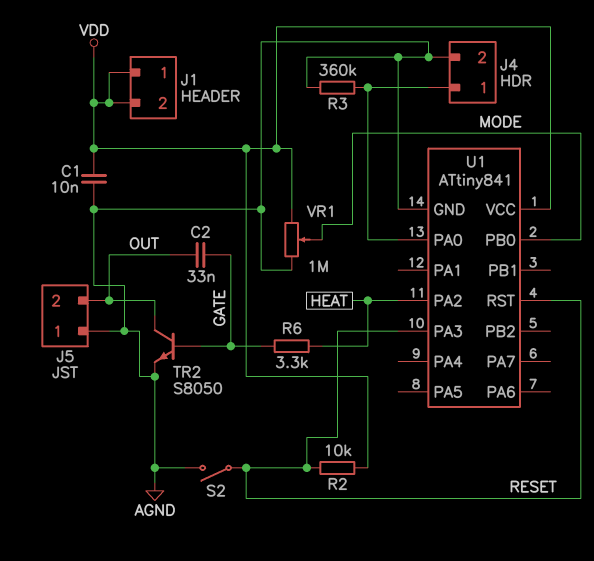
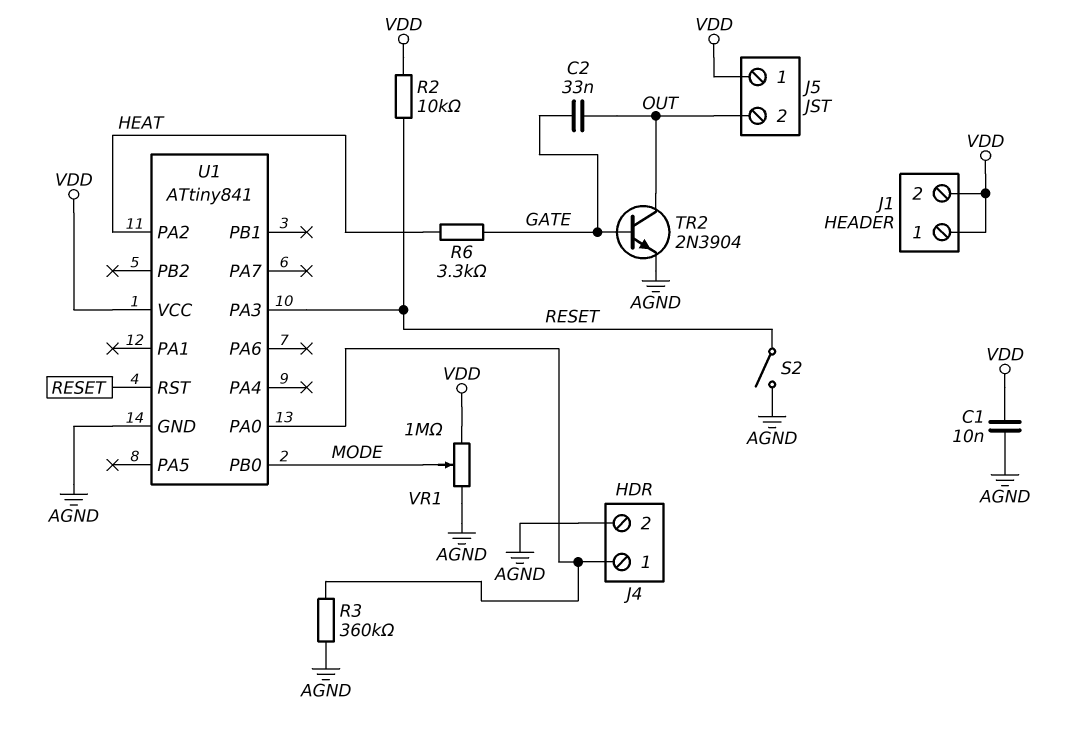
J5 pin 1: AGND -> VDD
TR2: NPN S8050 (B GATE, C OUT, E AGND) -> NPN 2N3904 (B GATE, C OUT, E AGND)

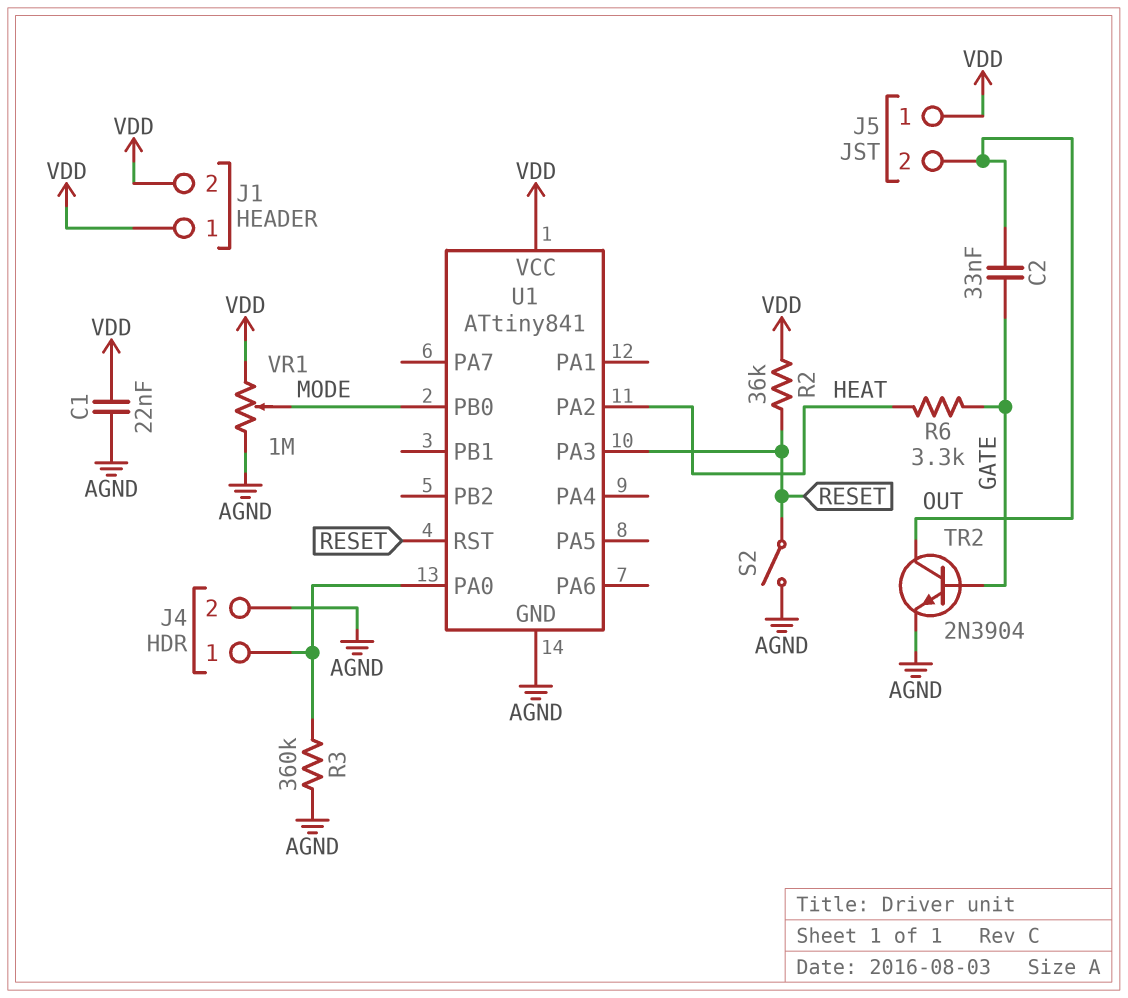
C1: 10nF (AGND, VDD) -> 22nF (AGND, VDD)
R2: 10k (RESET, VDD) -> 36k (RESET, VDD)

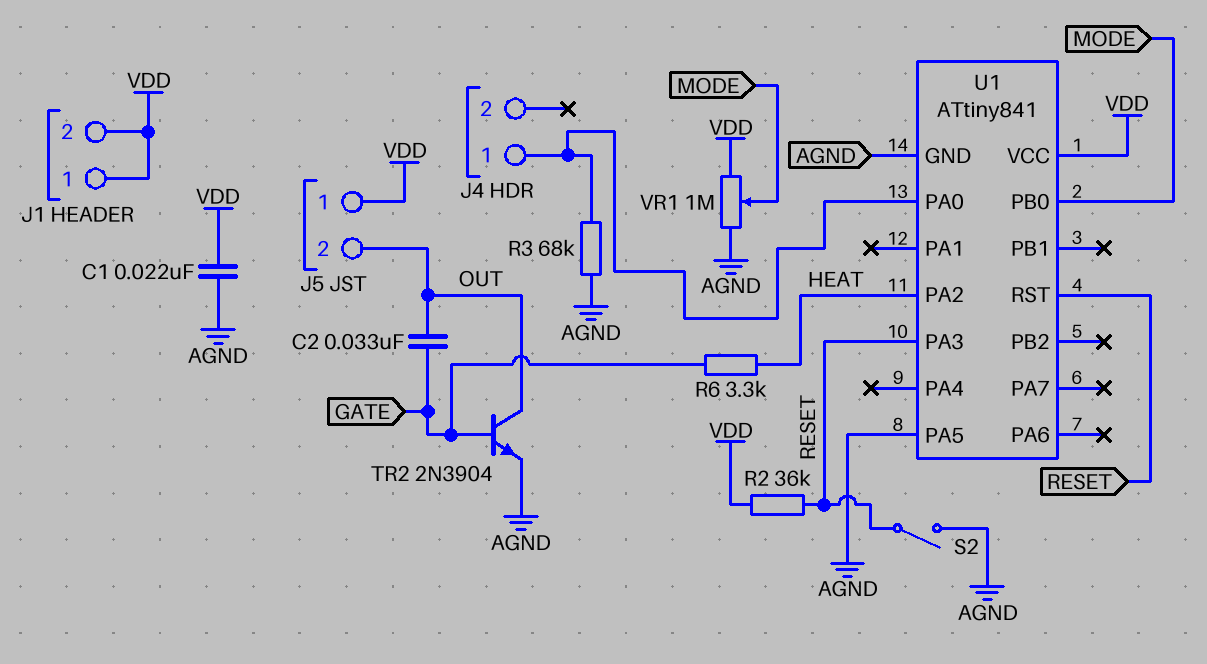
J4 pin 2: AGND -> none
R3: 360k (AGND, J4/1) -> 68k (AGND, J4/1)
U1 pin PA5: none -> AGND

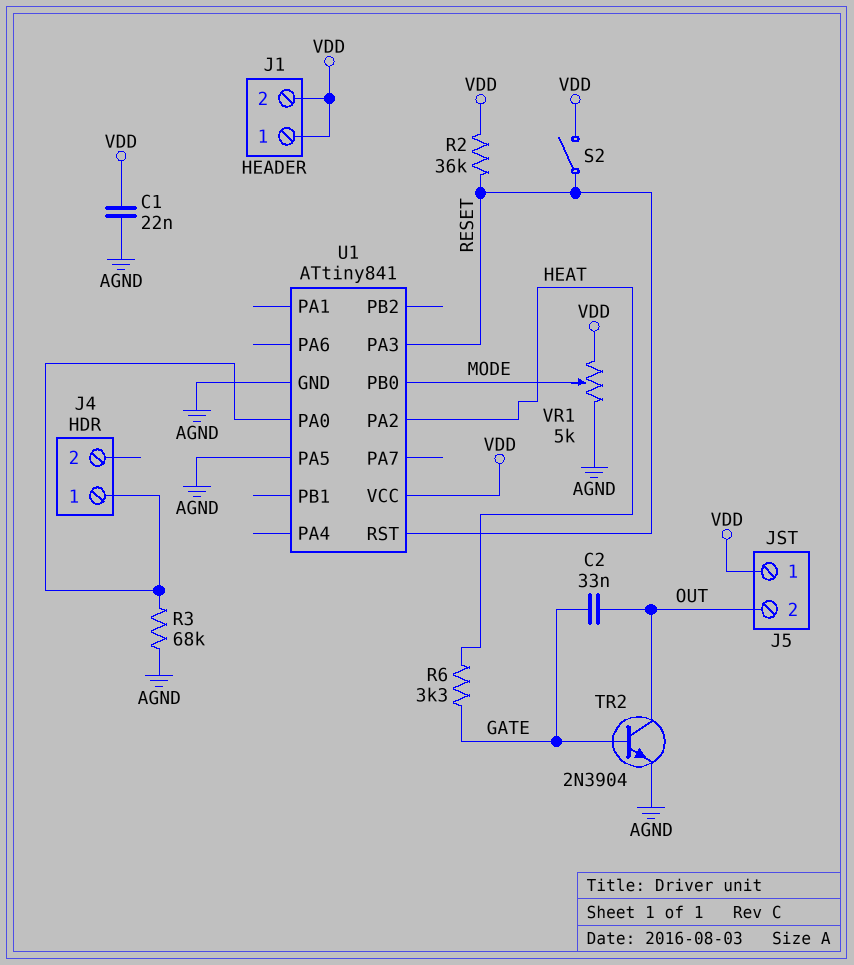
S2: switch (AGND, RESET) -> switch (RESET, VDD)
VR1: 1M (AGND, VDD, wiper MODE) -> 5k (AGND, VDD, wiper MODE)

